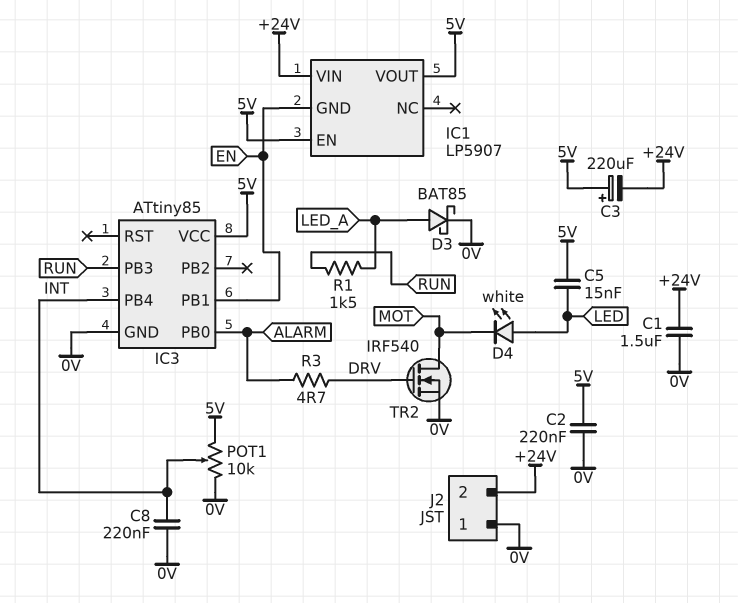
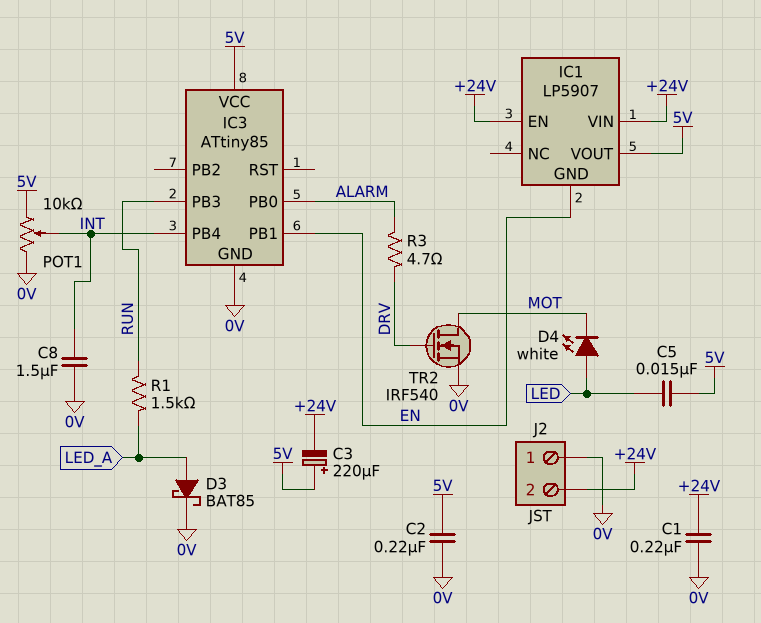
C1: 1.5uF (+24V, 0V) -> 220nF (+24V, 0V)
C8: 220nF (0V, INT) -> 1.5uF (0V, INT)
IC1 pin EN: 5V -> +24V

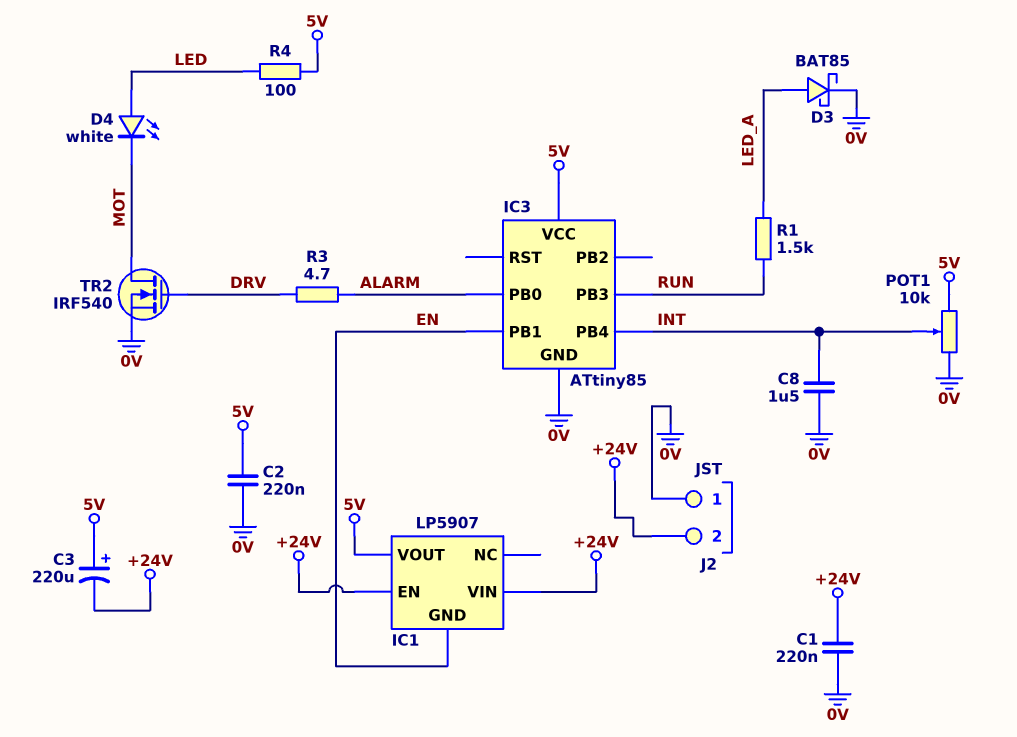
C5: 15nF (5V, LED) -> none
R4: none -> 100 (5V, LED)

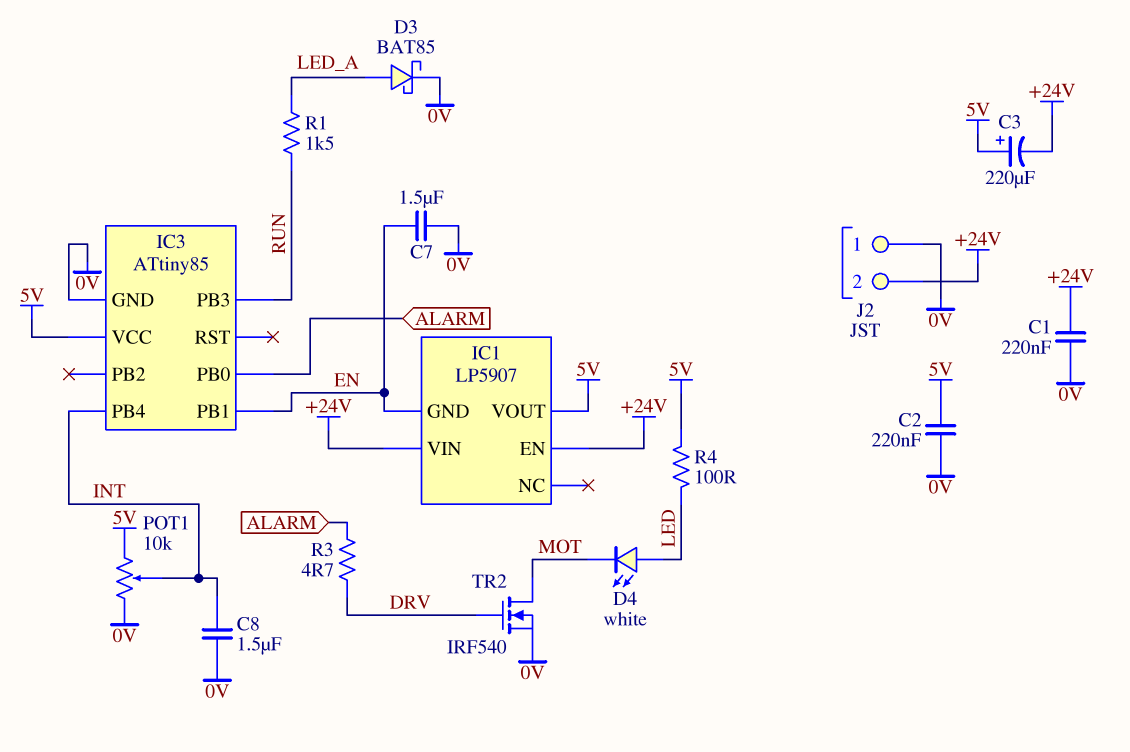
C7: none -> 1.5uF (0V, EN)

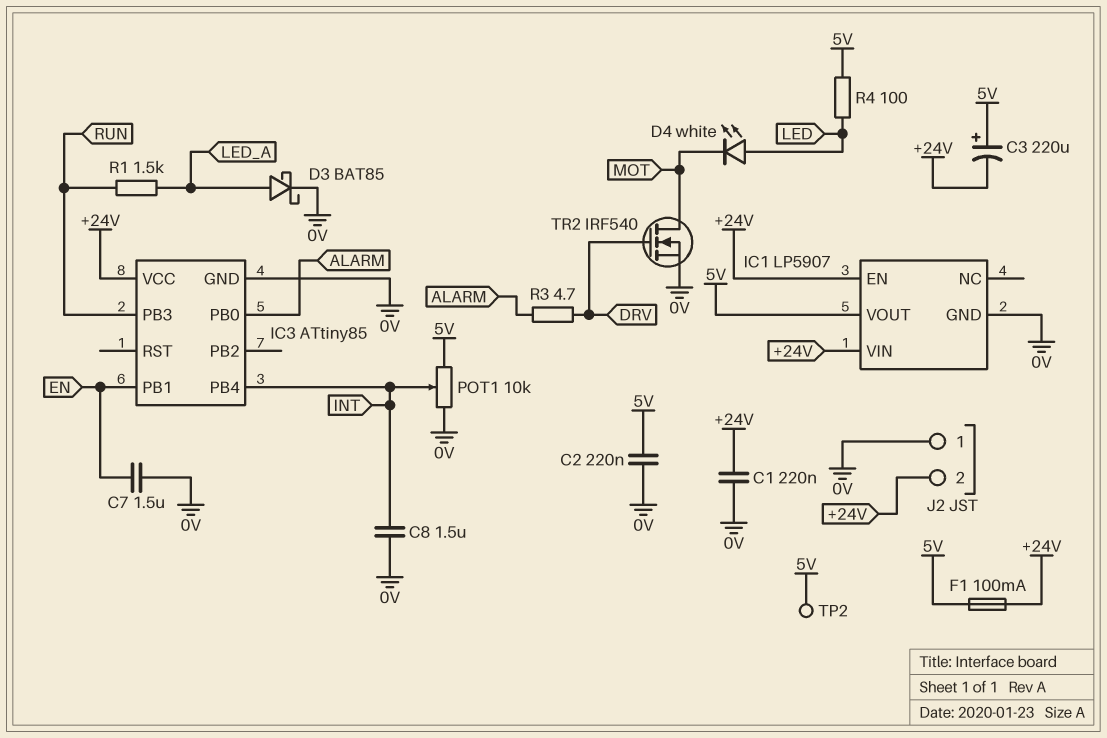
F1: none -> 100mA (+24V, 5V)
IC1 pin GND: EN -> 0V
IC3 pin VCC: 5V -> +24V
TP2: none -> test point (5V)

